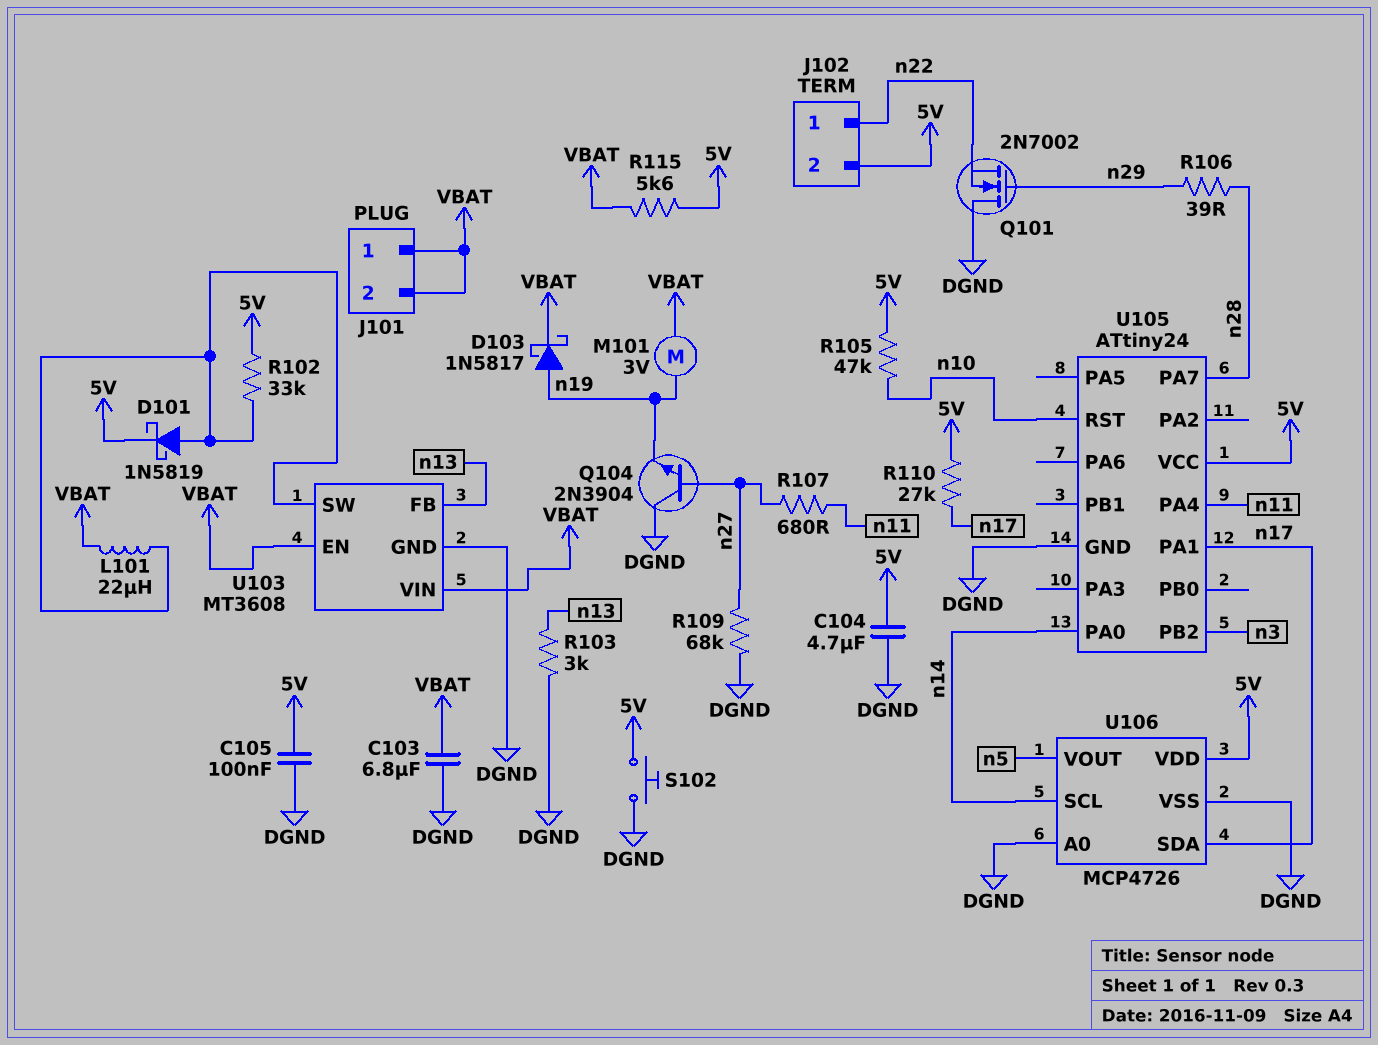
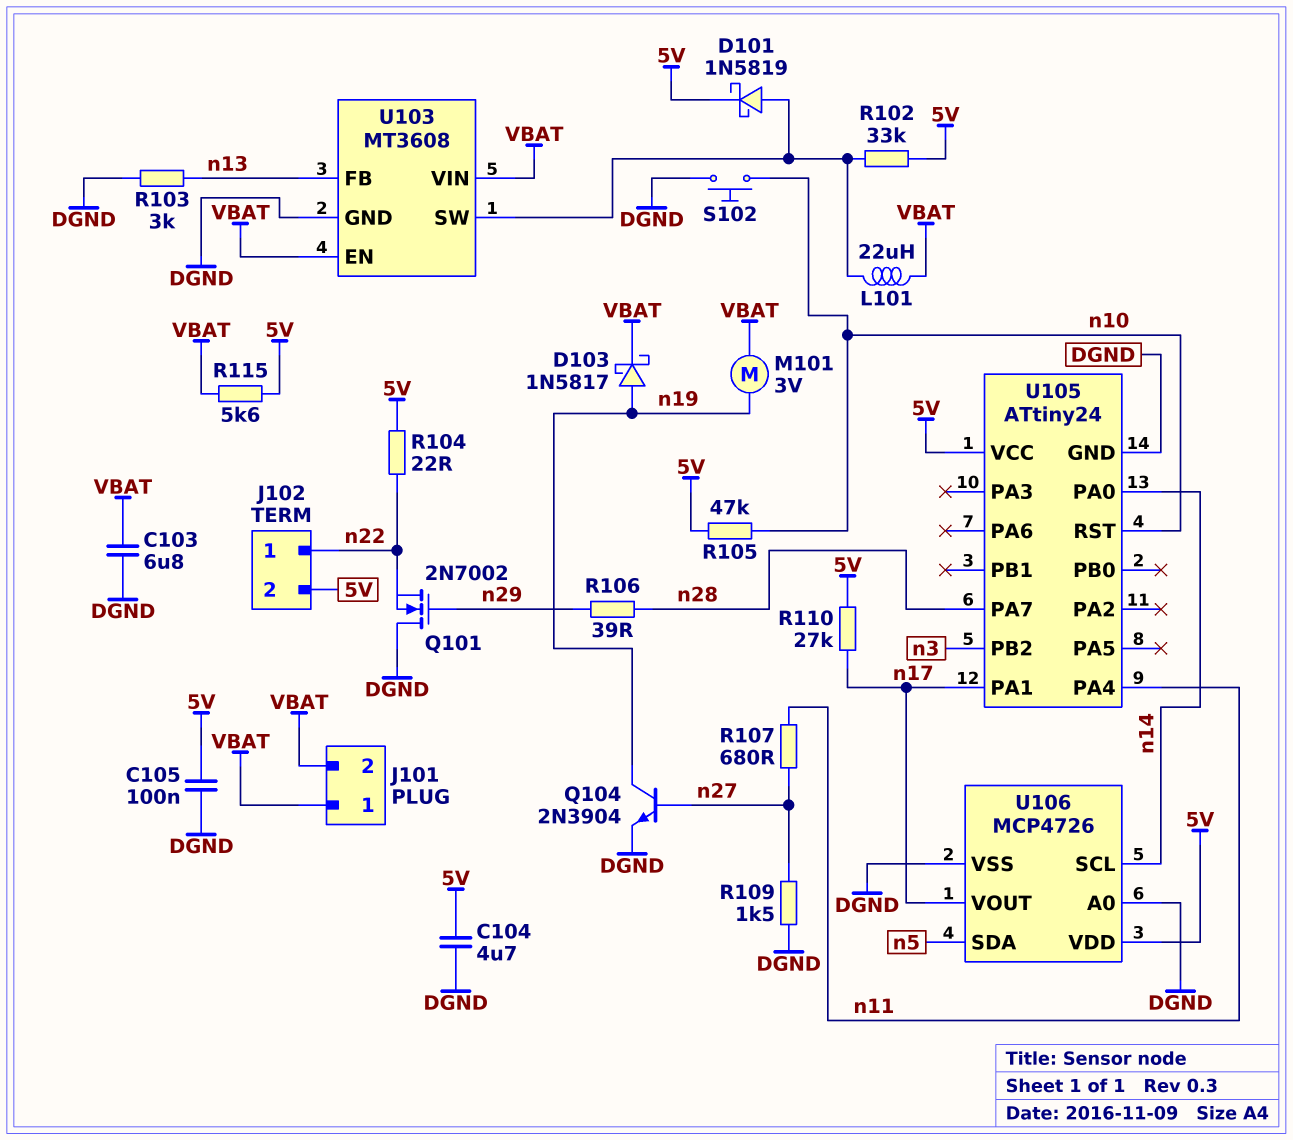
Q104: NPN 2N3904 (B n27, C DGND, E n19) -> NPN 2N3904 (B n27, C n19, E DGND)
R104: none -> 22 (5V, n22)
R109: 68k (DGND, n27) -> 1.5k (DGND, n27)
S102: button (5V, DGND) -> button (DGND, n10)
U106 pin SDA: n17 -> n5
U106 pin VOUT: n5 -> n17

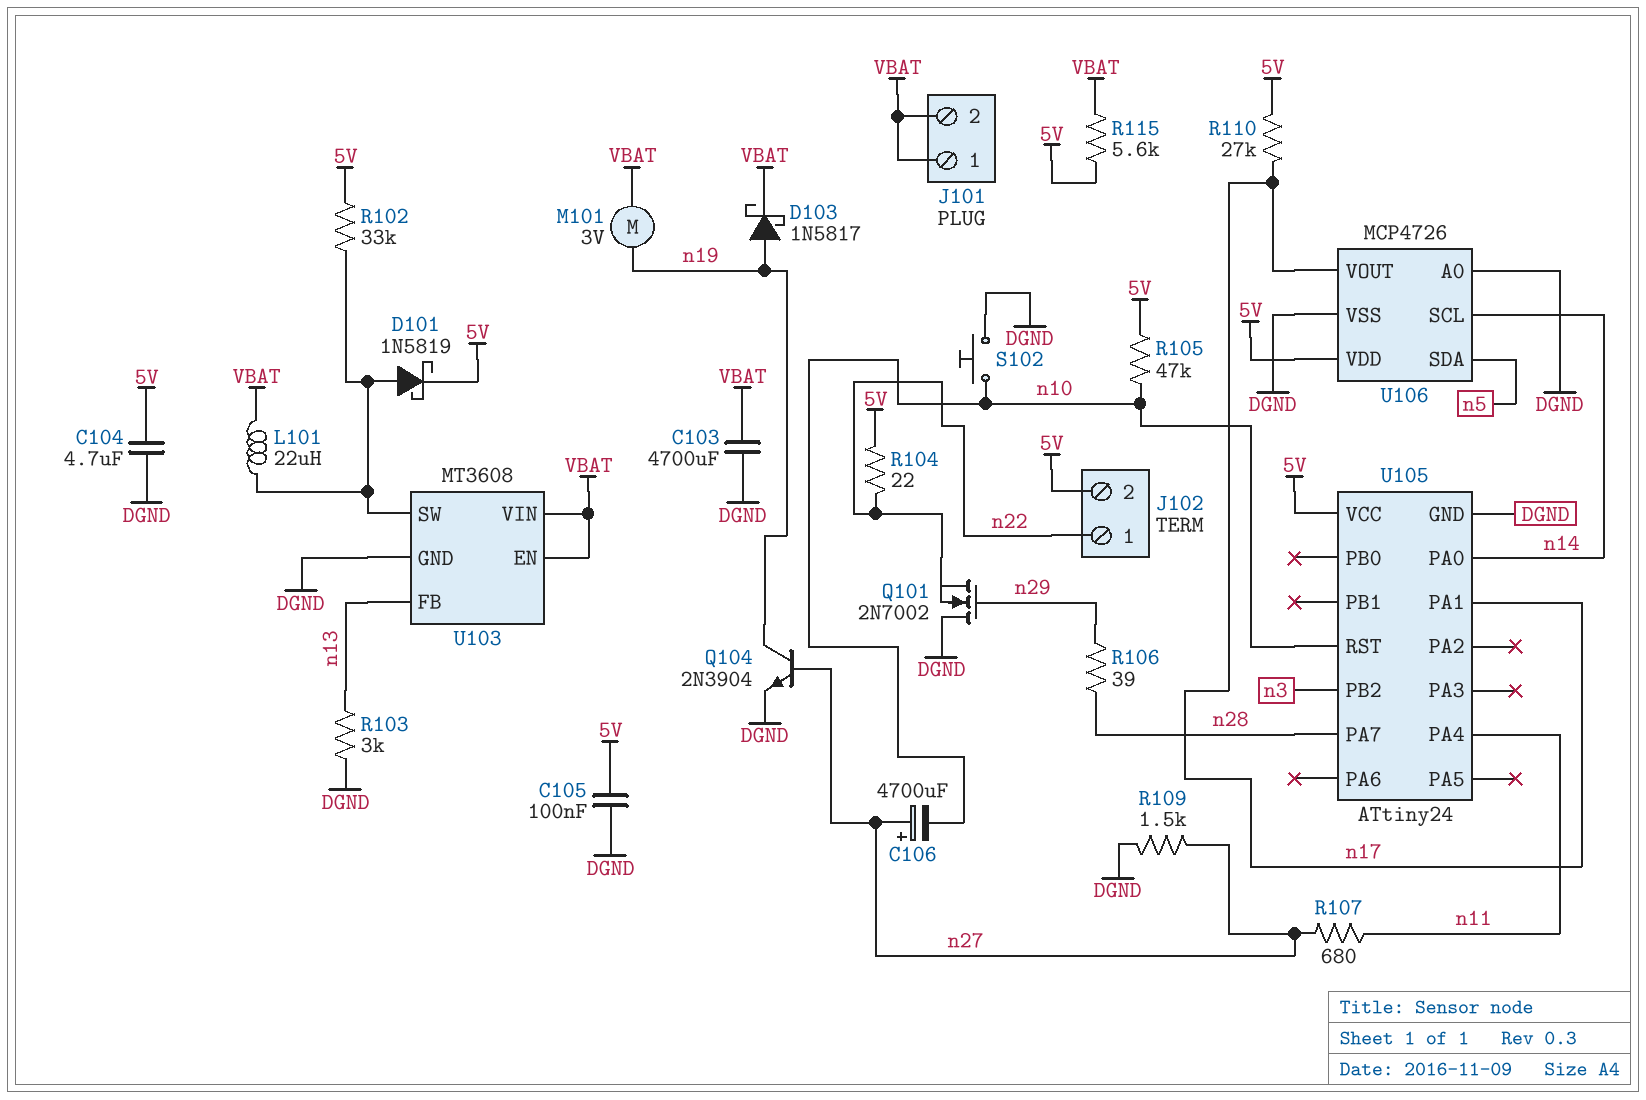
C103: 6.8uF (DGND, VBAT) -> 4700uF (DGND, VBAT)
C106: none -> 4700uF (plus n27, minus n10)

